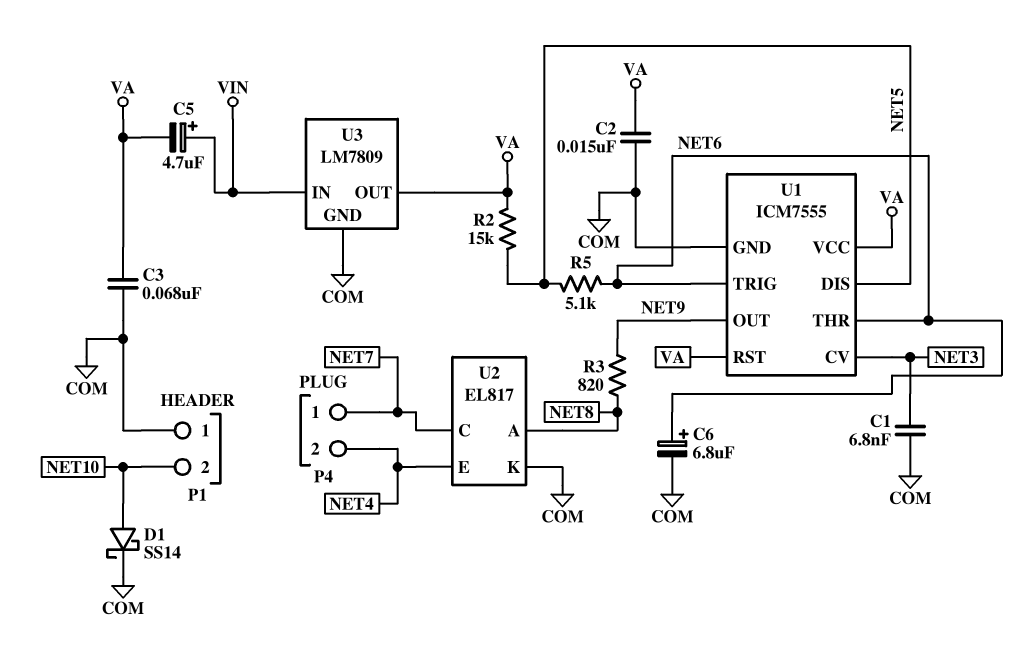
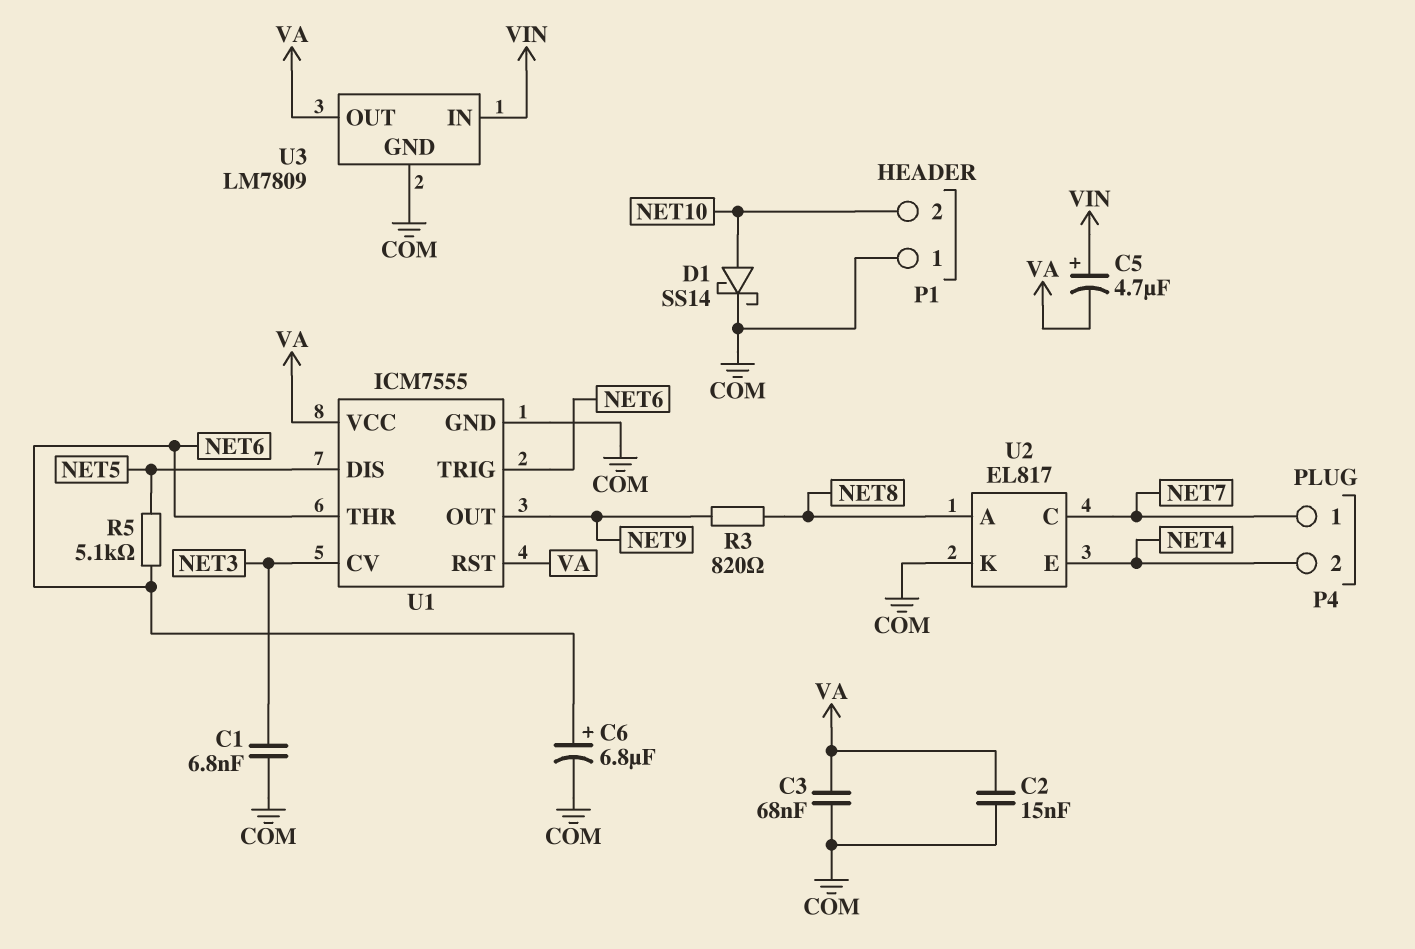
R2: 15k (NET5, VA) -> none

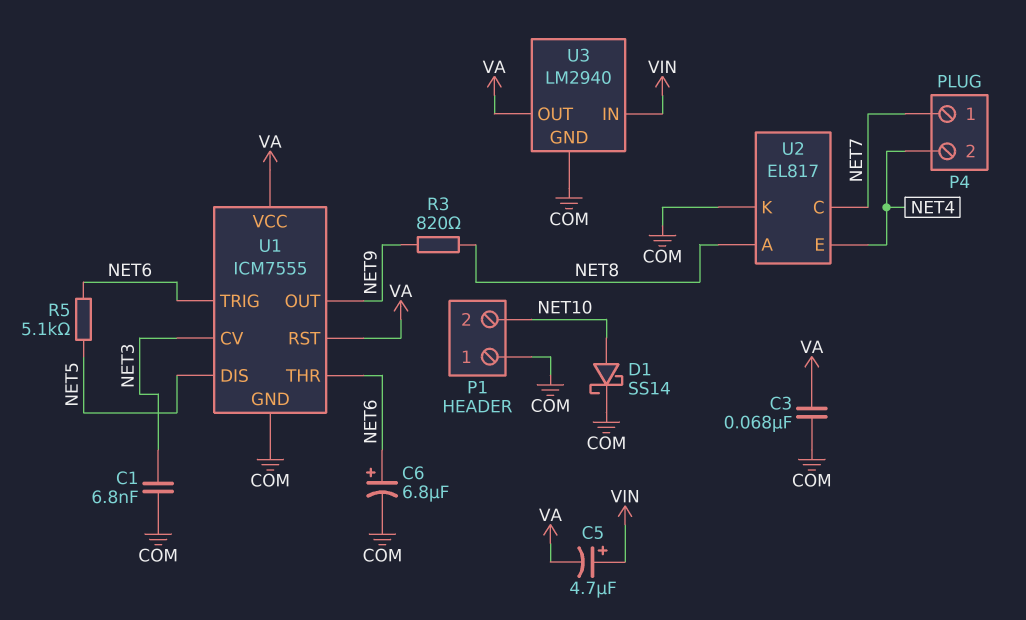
C2: 15nF (COM, VA) -> none
U3: LM7809 -> LM2940

